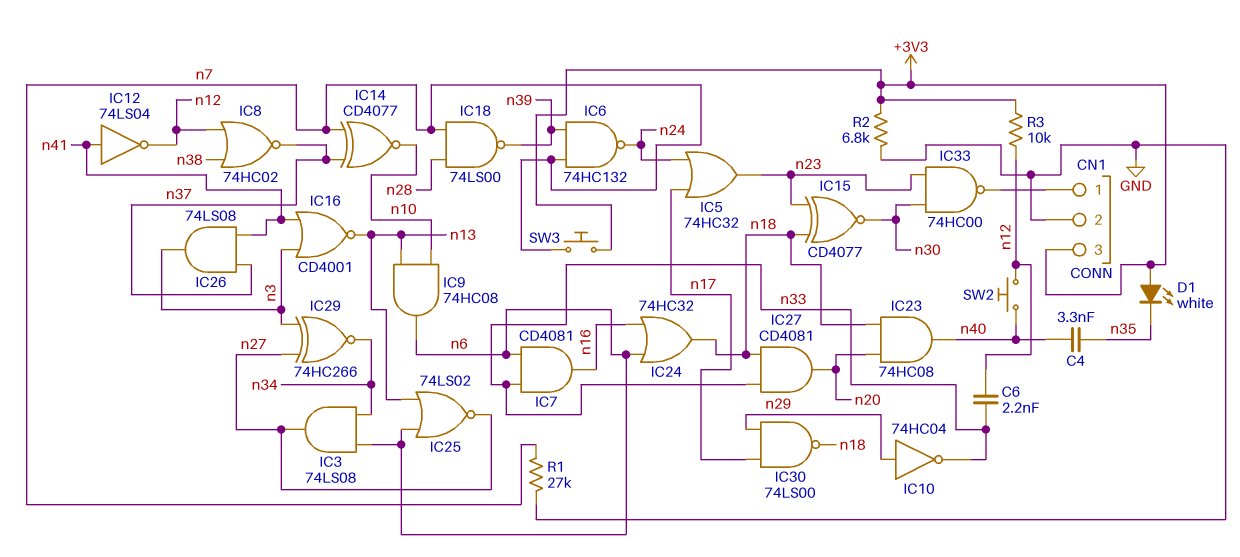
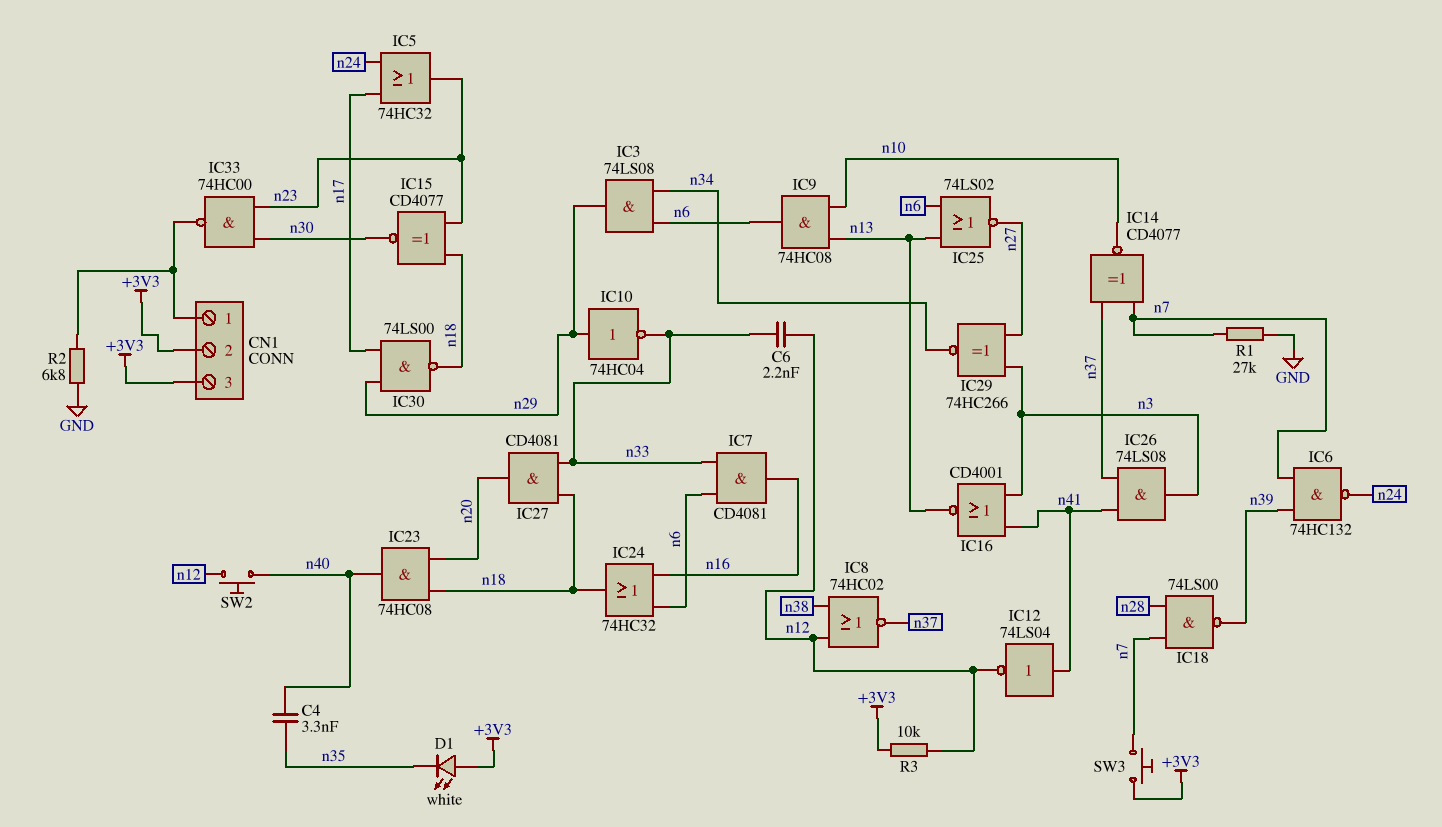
CN1 pin 2: GND -> +3V3
IC3: AND 74LS08 (in n6, in n34, out n27) -> AND 74LS08 (in n6, in n34, out n29)
R2: 6.8k (+3V3, GND) -> 6.8k (CN1/1, GND)

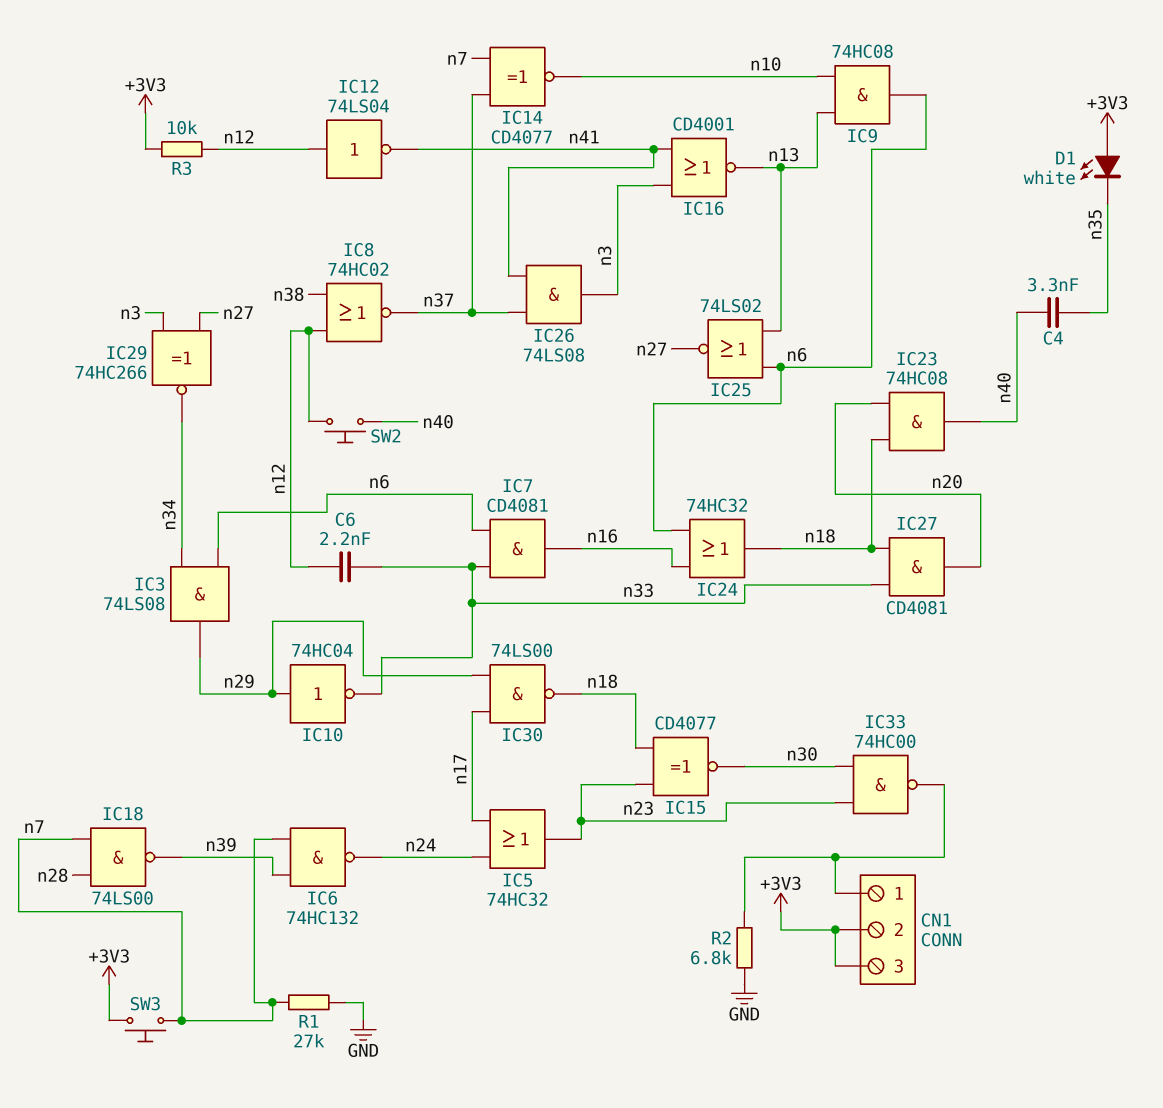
IC12: NOT 74LS04 (in n41, out n12) -> NOT 74LS04 (in n12, out n41)

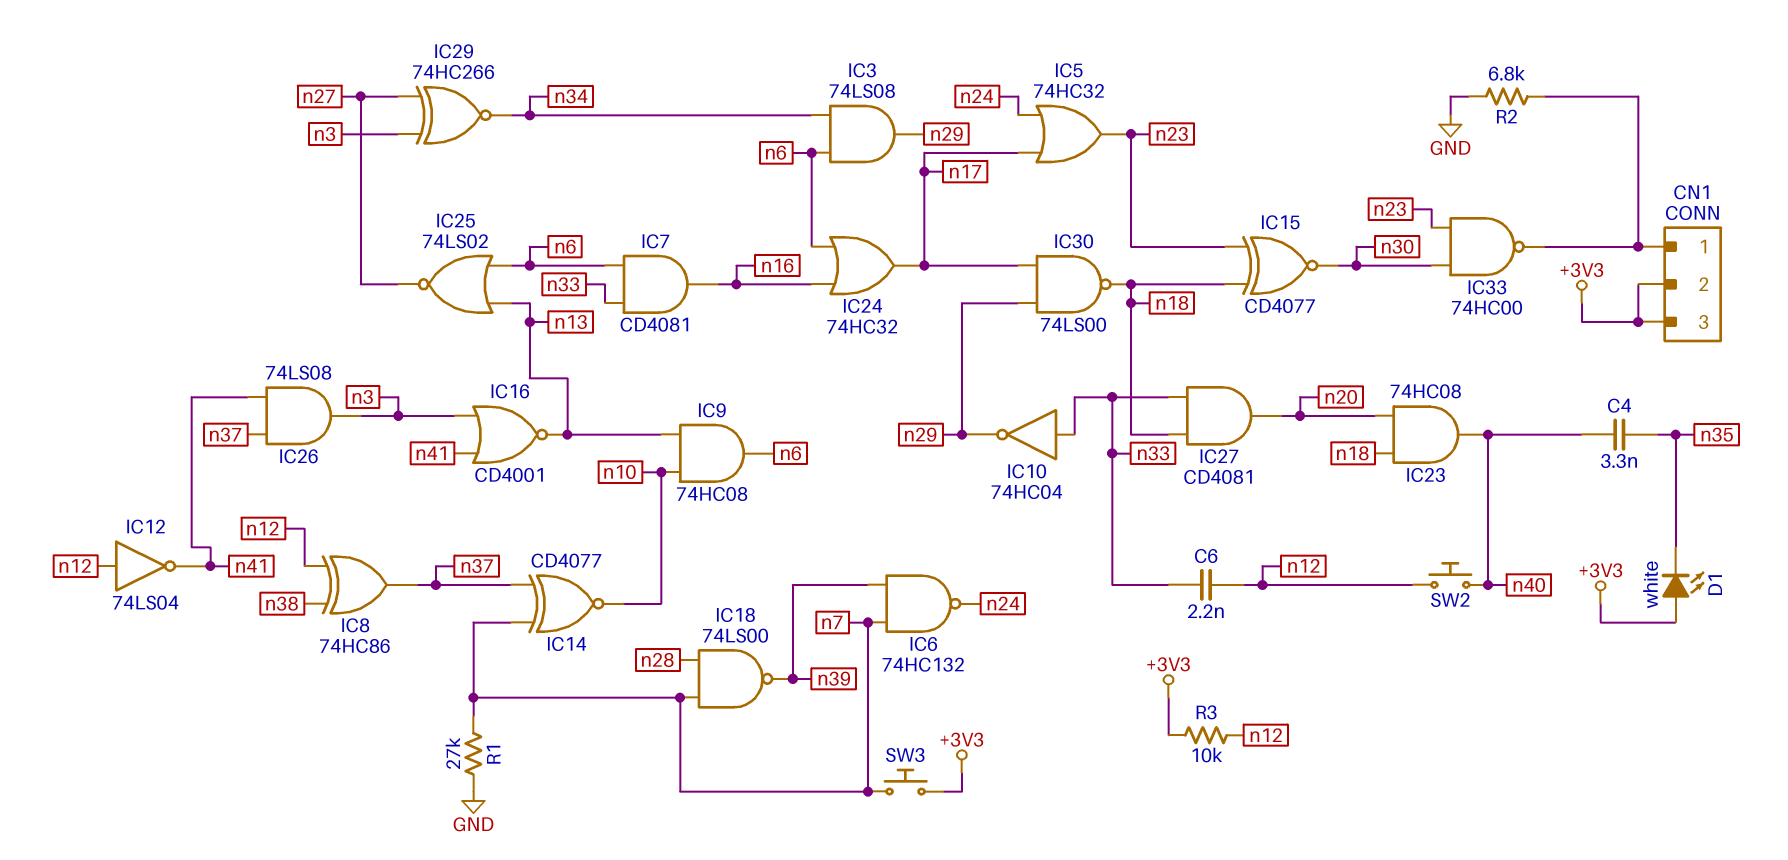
IC8: NOR 74HC02 (in n12, in n38, out n37) -> XOR 74HC86 (in n12, in n38, out n37)
IC10: NOT 74HC04 (in n29, out n33) -> NOT 74HC04 (in n33, out n29)
IC24: OR 74HC32 (in n6, in n16, out n18) -> OR 74HC32 (in n6, in n16, out n17)

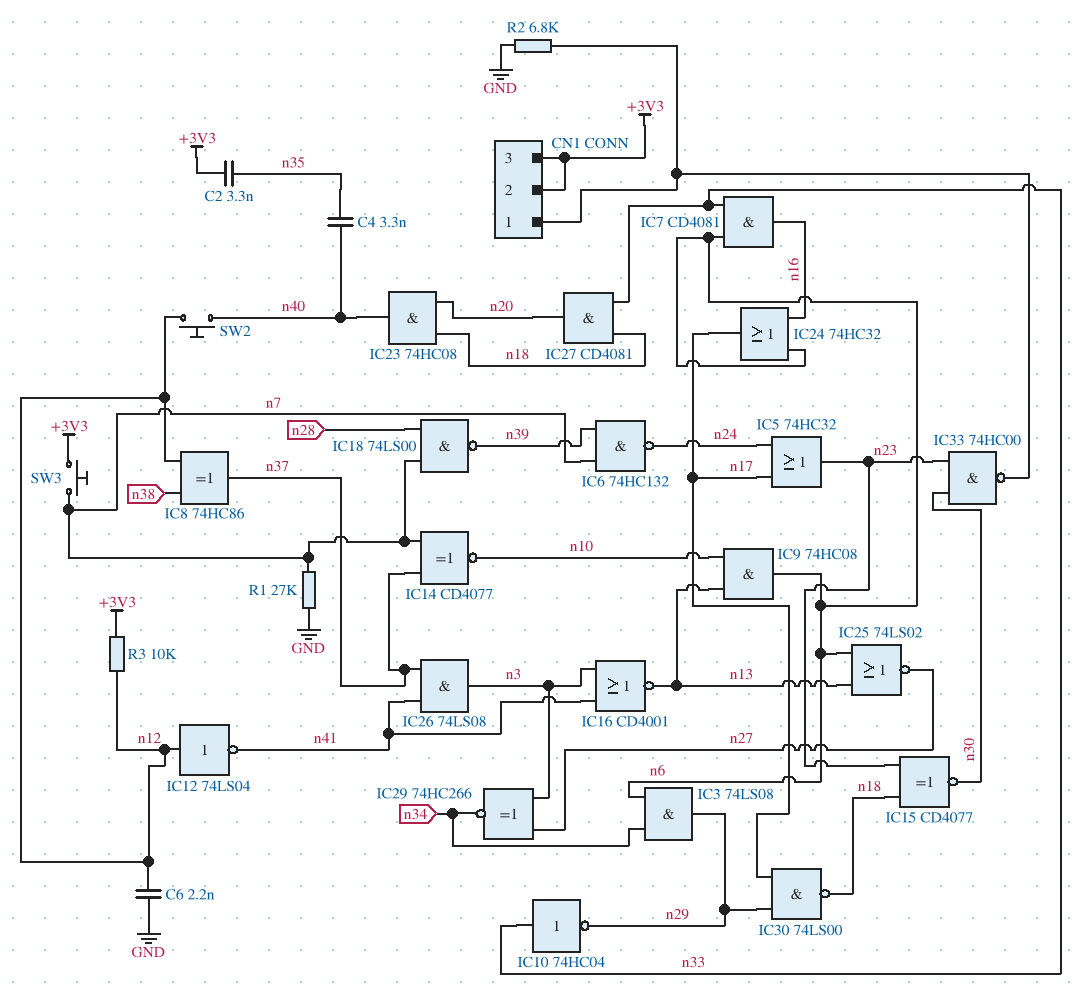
C2: none -> 3.3nF (+3V3, n35)
C6: 2.2nF (n12, n33) -> 2.2nF (GND, n12)
D1: LED white (A +3V3, K n35) -> none

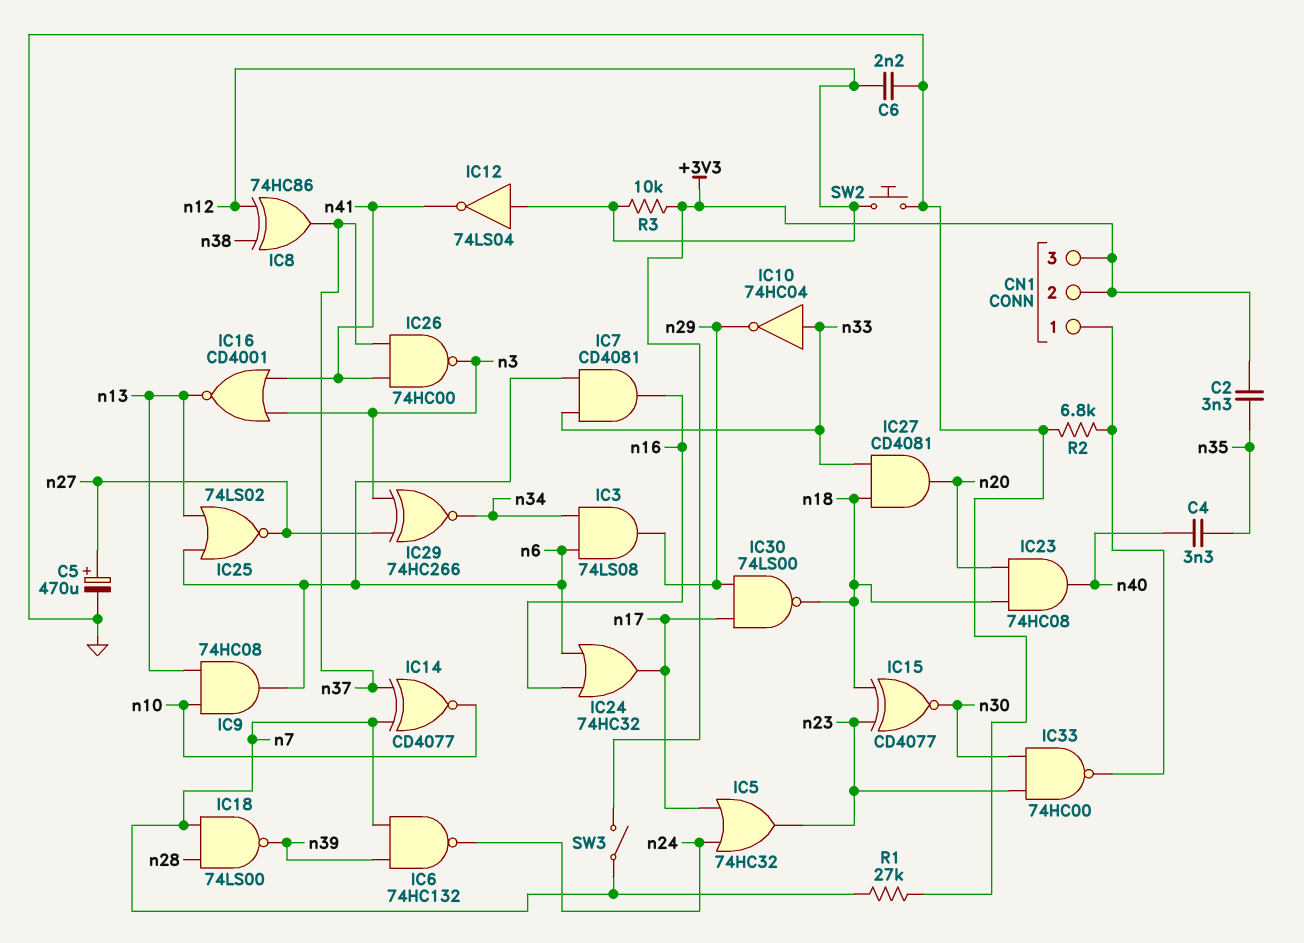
C5: none -> 470uF (plus n27, minus GND)
IC26: AND 74LS08 (in n37, in n41, out n3) -> NAND 74HC00 (in n37, in n41, out n3)
SW2: button (n12, n40) -> button (GND, n12)
SW3: button (+3V3, n7) -> switch (+3V3, n7)

